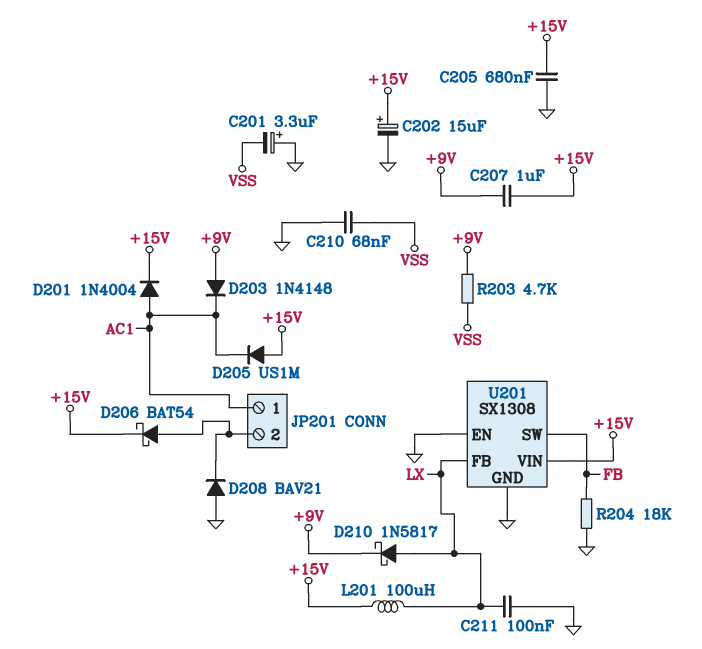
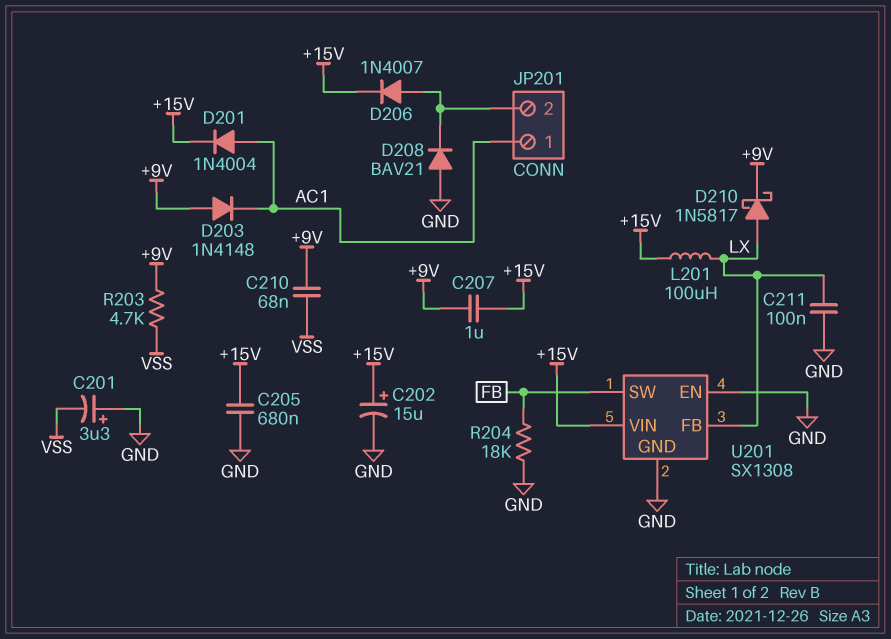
C210: 68nF (GND, VSS) -> 68nF (+9V, VSS)
D205: diode US1M (A +15V, K AC1) -> none
D206: schottky BAT54 (A JP201/2, K +15V) -> diode 1N4007 (A JP201/2, K +15V)

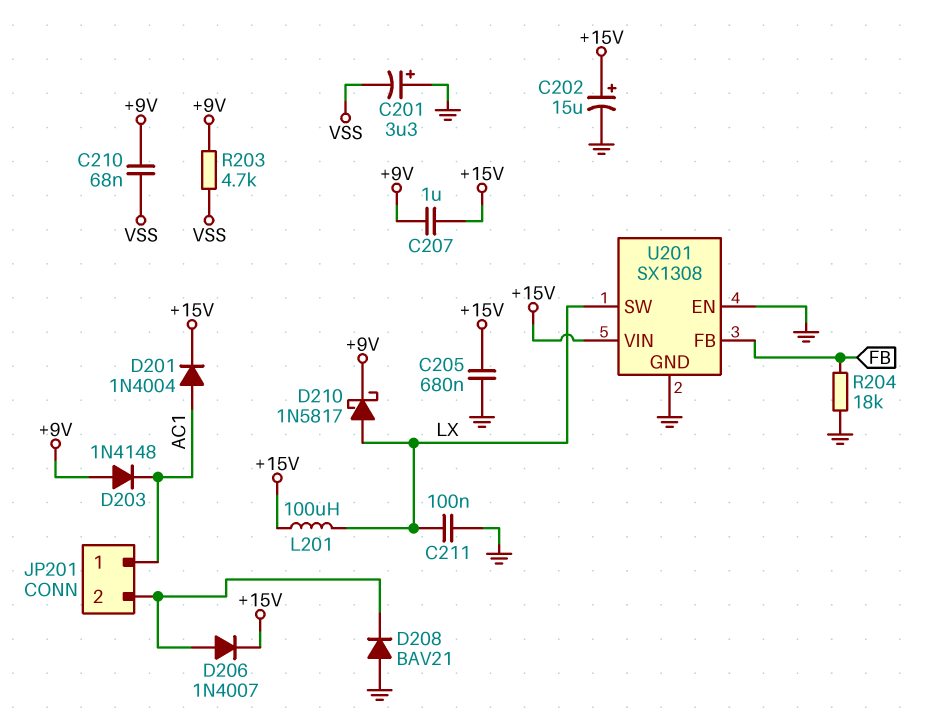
U201 pin FB: LX -> FB
U201 pin SW: FB -> LX

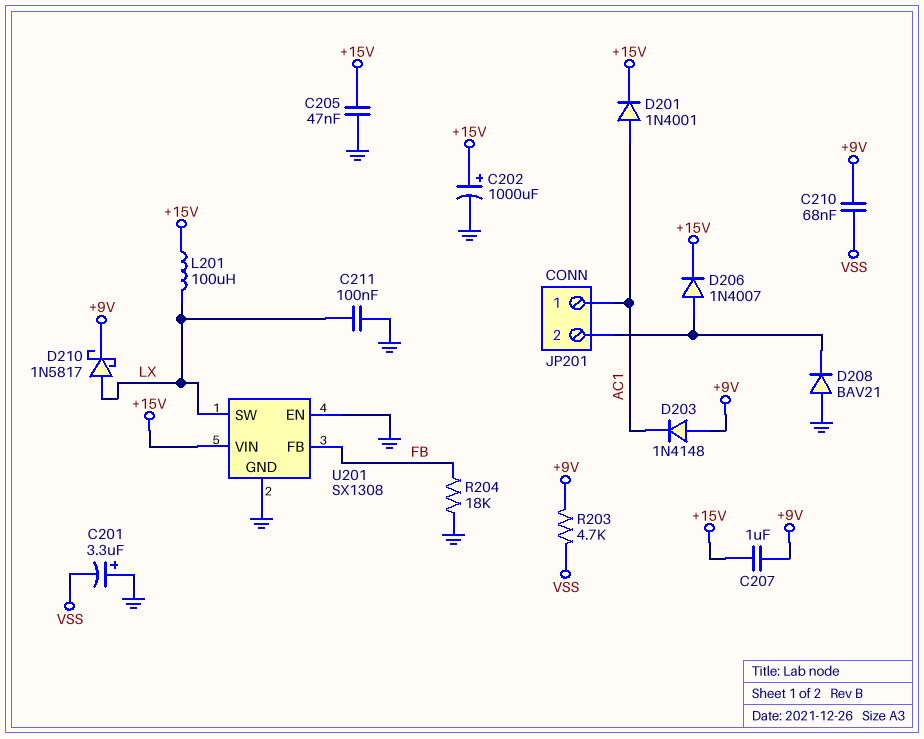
C202: 15uF (plus +15V, minus GND) -> 1000uF (plus +15V, minus GND)
C205: 680nF (+15V, GND) -> 47nF (+15V, GND)
D201: diode 1N4004 (A AC1, K +15V) -> diode 1N4001 (A AC1, K +15V)

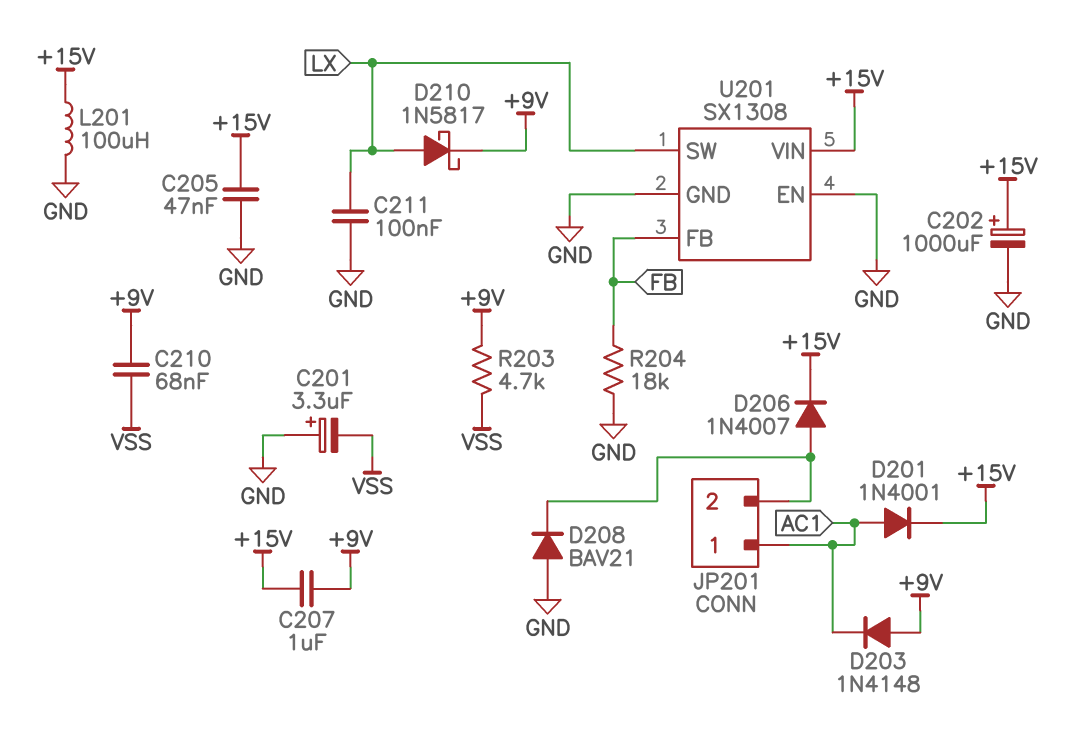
L201: 100uH (+15V, LX) -> 100uH (+15V, GND)

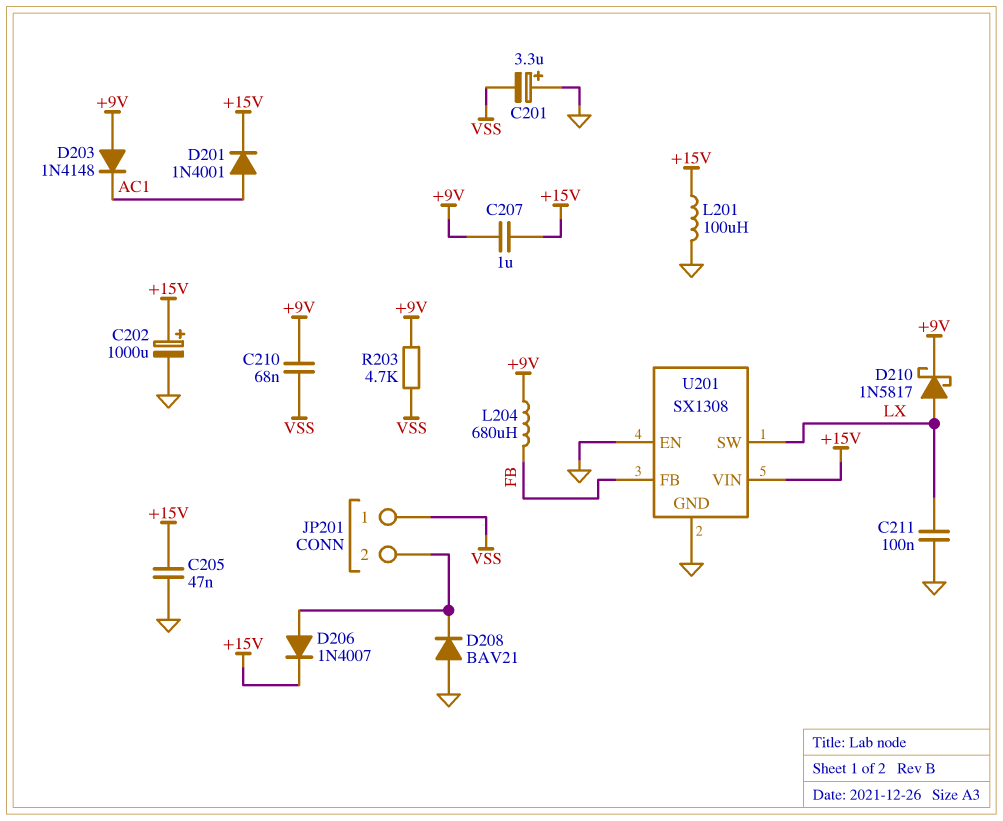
JP201 pin 1: AC1 -> VSS
L204: none -> 680uH (+9V, FB)
R204: 18k (FB, GND) -> none

